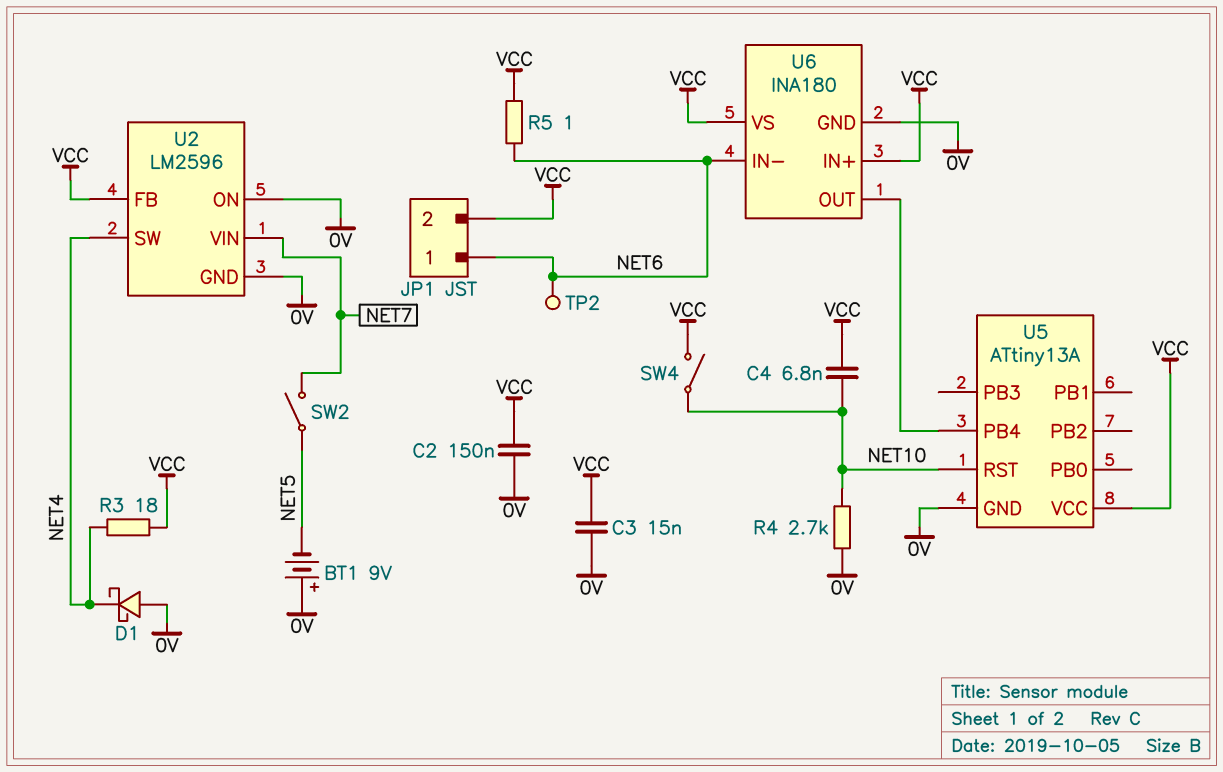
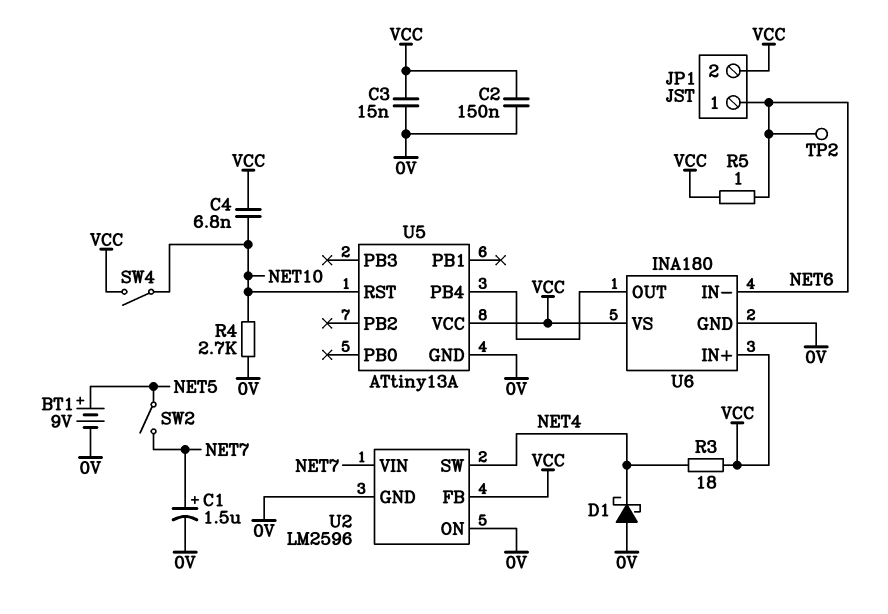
BT1: 9V (plus 0V, minus NET5) -> 9V (plus NET5, minus 0V)
C1: none -> 1.5uF (plus NET7, minus 0V)

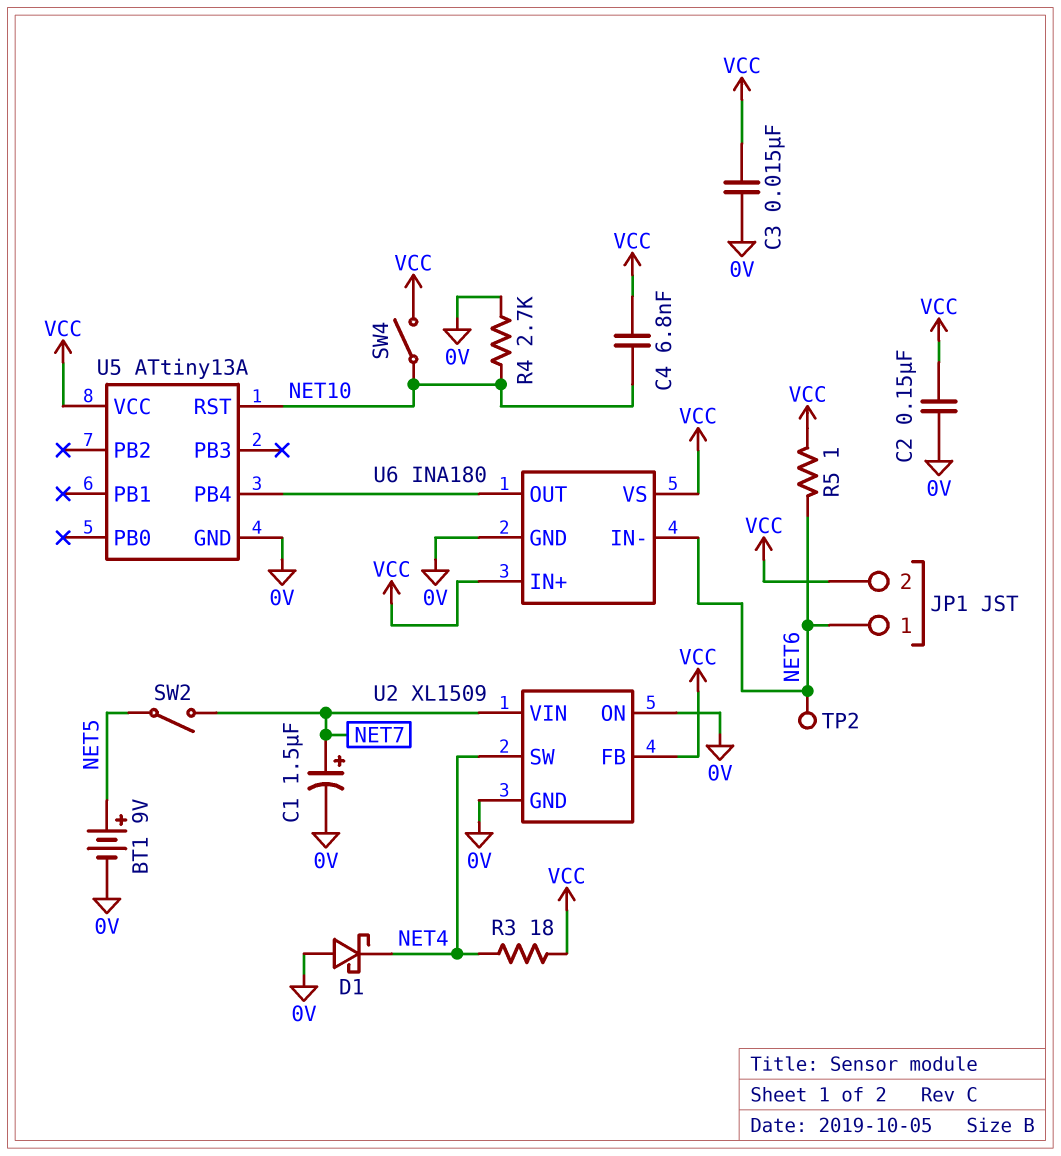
U2: LM2596 -> XL1509

